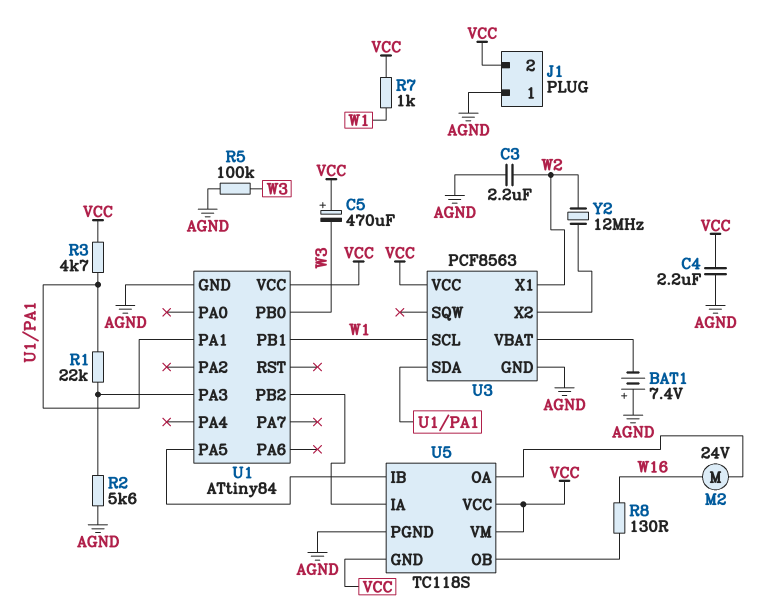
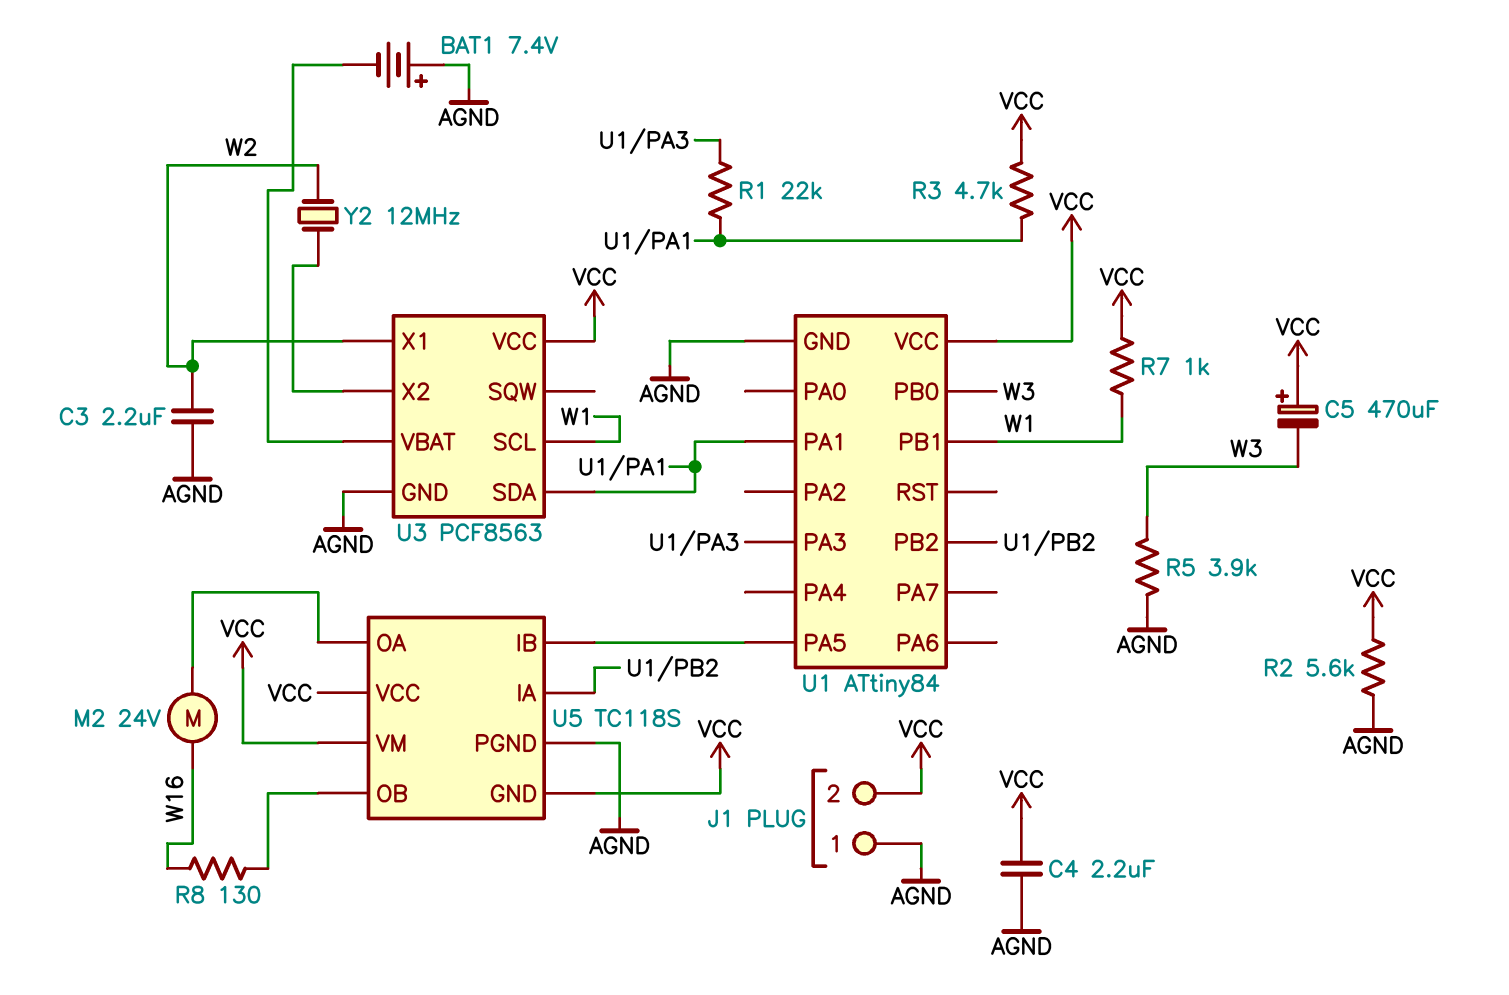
R2: 5.6k (AGND, U1/PA3) -> 5.6k (AGND, VCC)
R5: 100k (AGND, W3) -> 3.9k (AGND, W3)

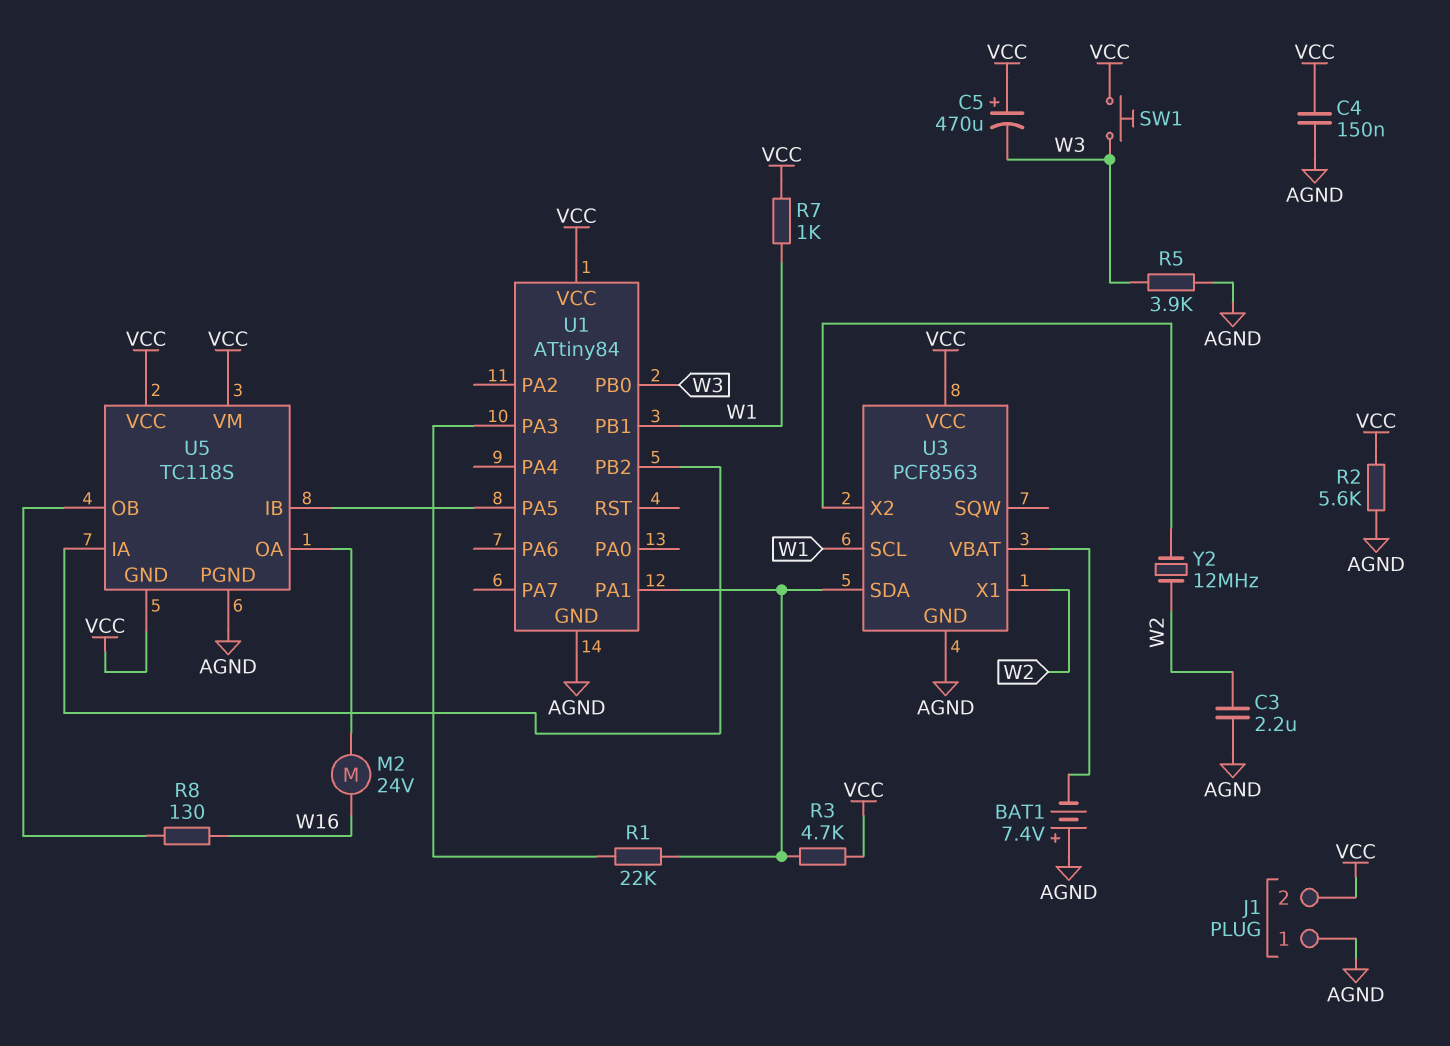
C4: 2.2uF (AGND, VCC) -> 150nF (AGND, VCC)
SW1: none -> button (VCC, W3)

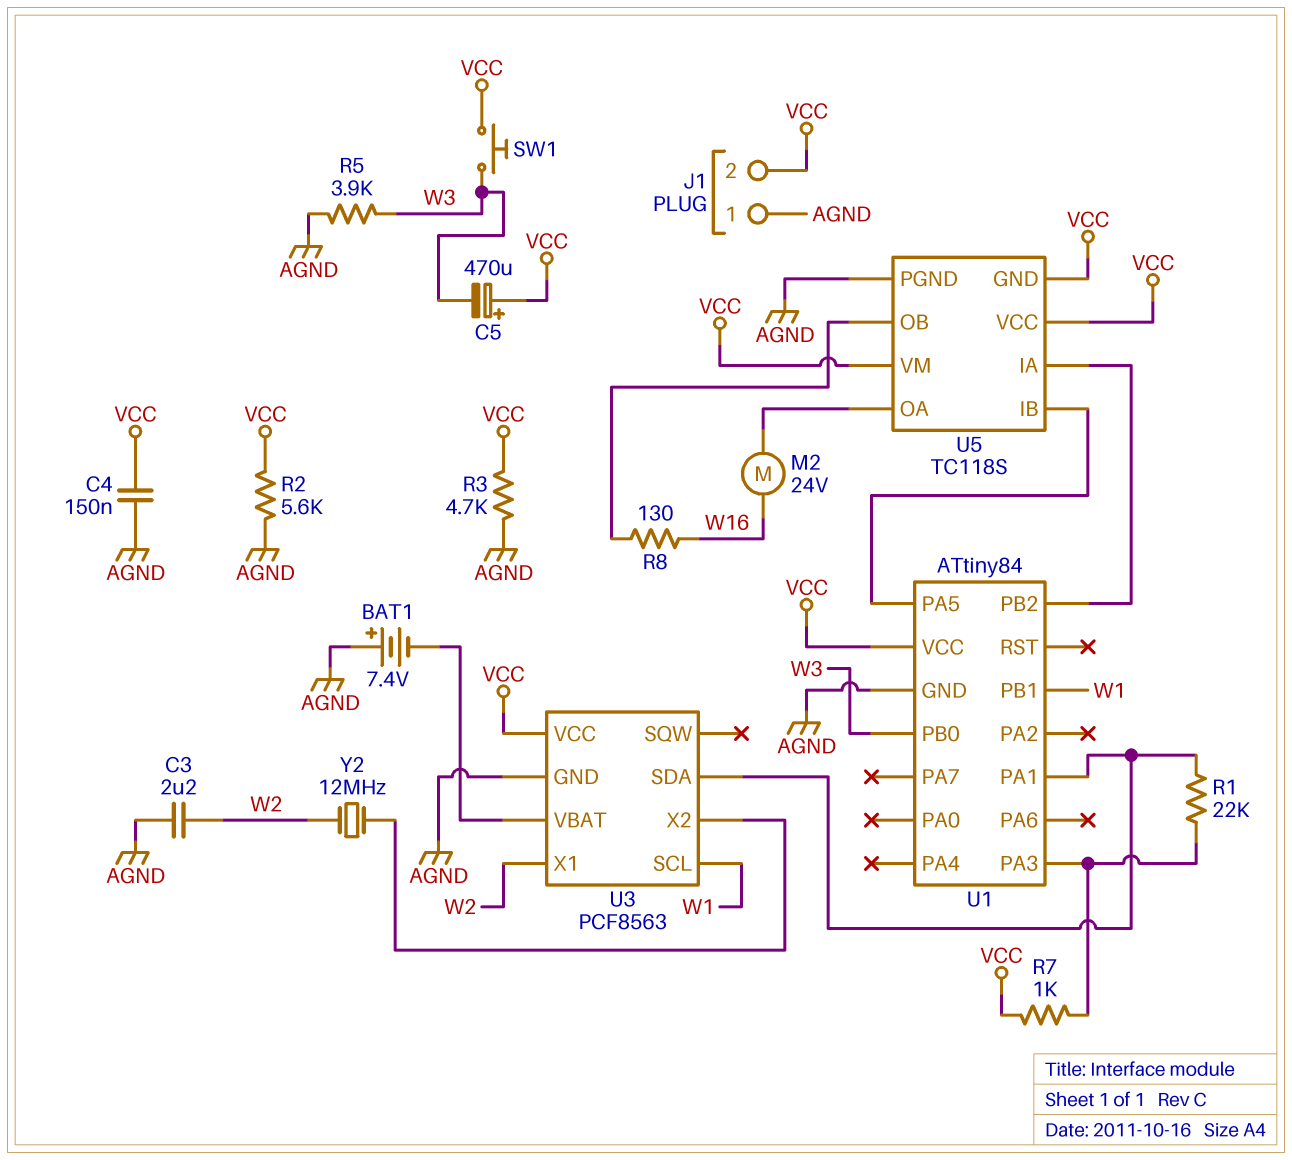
R3: 4.7k (U1/PA1, VCC) -> 4.7k (AGND, VCC)
R7: 1k (VCC, W1) -> 1k (U1/PA3, VCC)

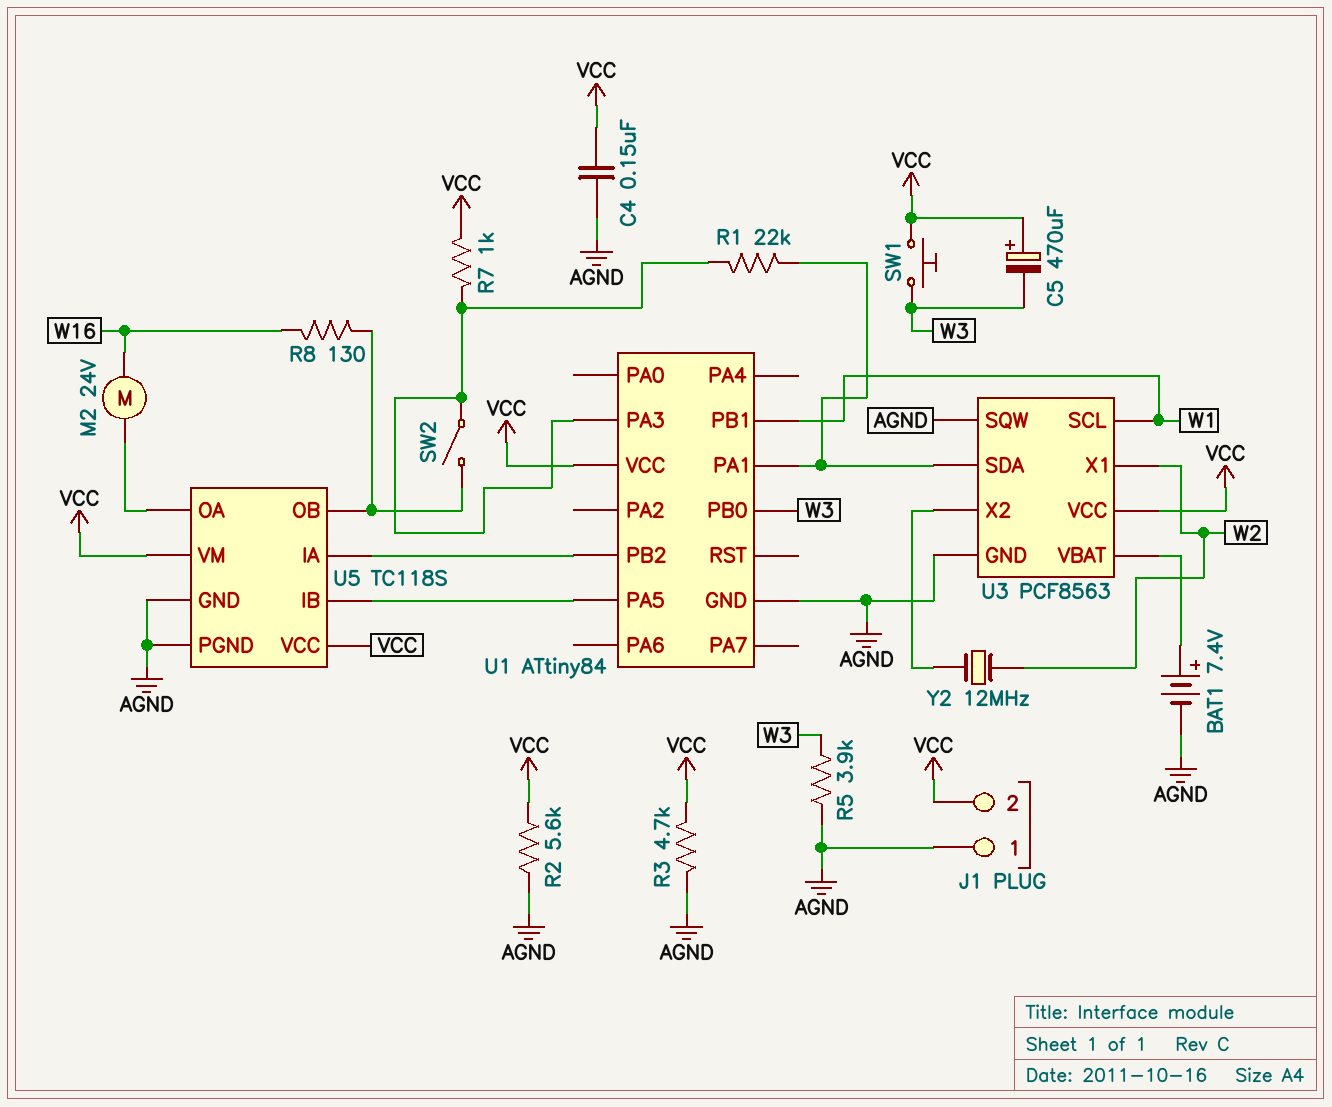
BAT1: 7.4V (plus AGND, minus U3/VBAT) -> 7.4V (plus U3/VBAT, minus AGND)
C3: 2.2uF (AGND, W2) -> none
SW2: none -> switch (U1/PA3, U5/OB)
U3 pin SQW: none -> AGND
U5 pin GND: VCC -> AGND

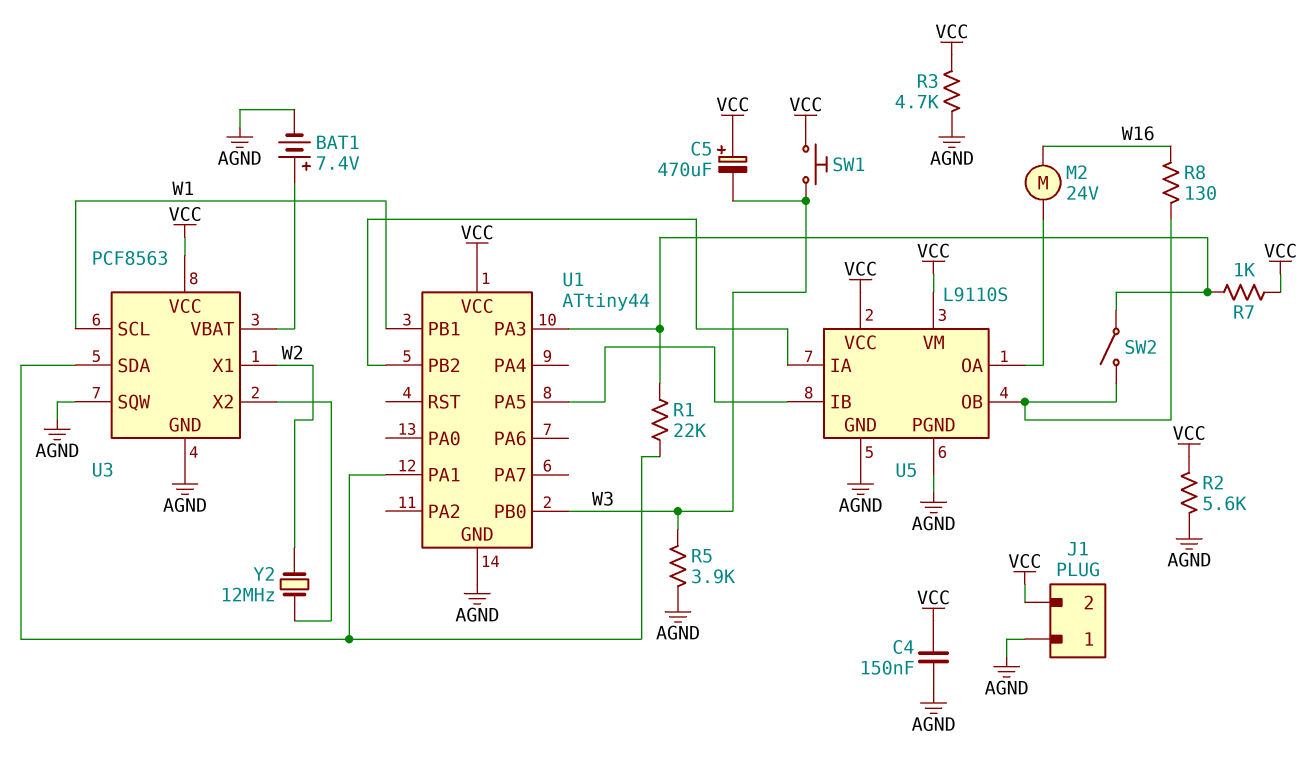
U1: ATtiny84 -> ATtiny44
U5: TC118S -> L9110S

